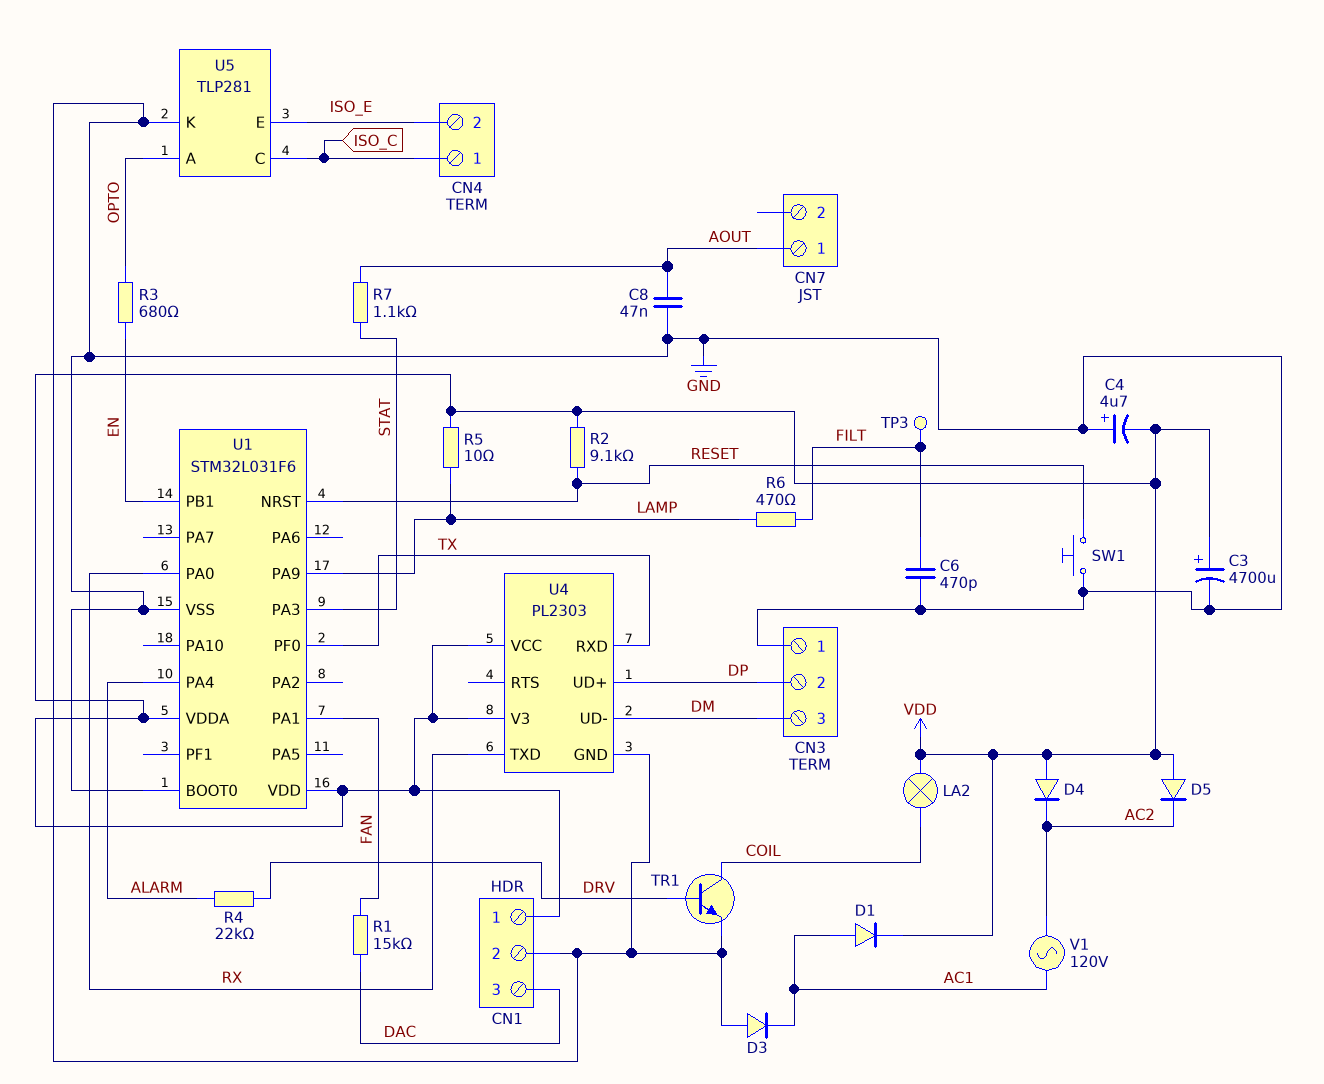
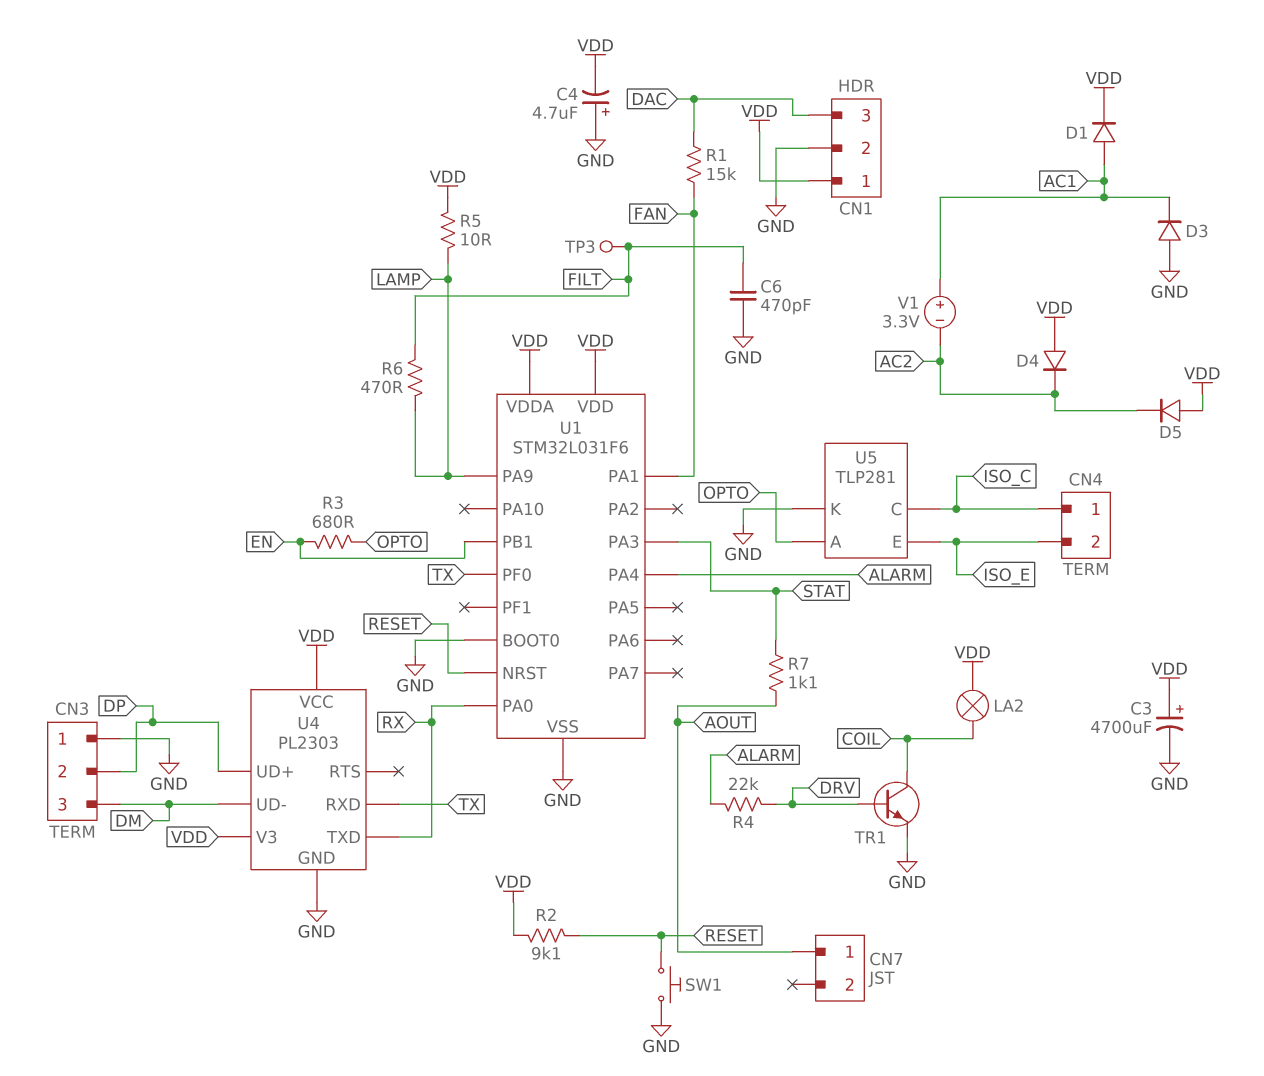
C8: 47nF (AOUT, GND) -> none
V1: AC 120V (AC1, AC2) -> 3.3V (plus AC1, minus AC2)

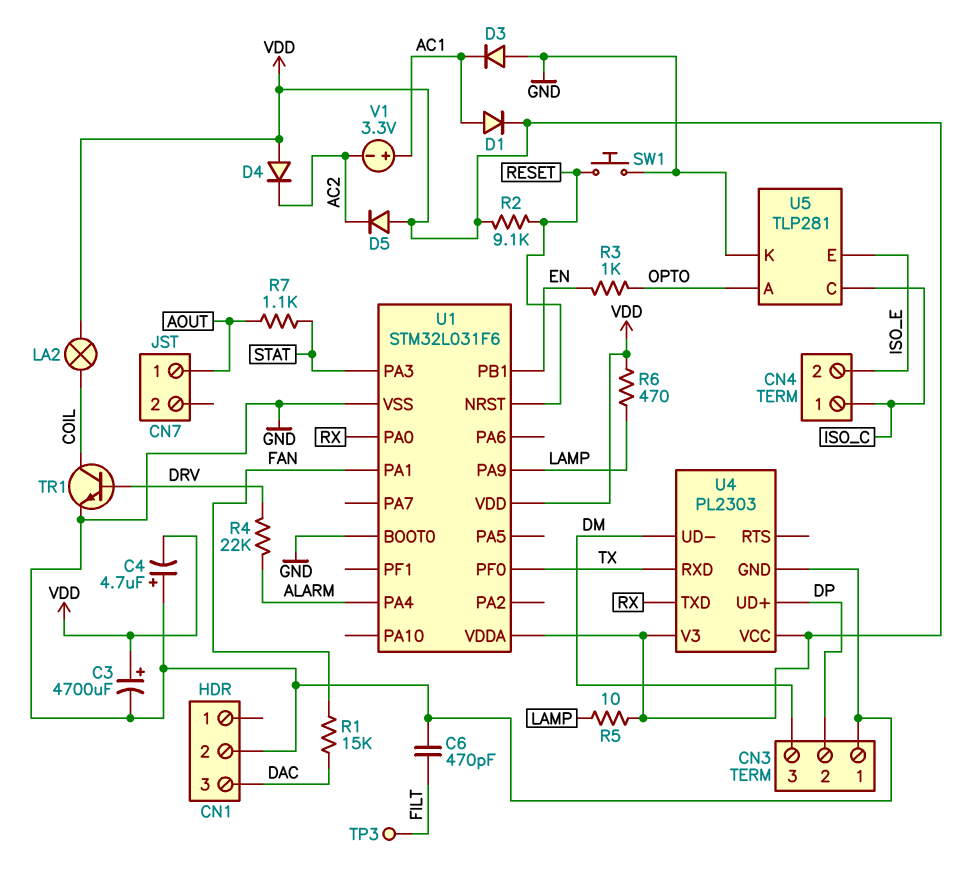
CN1 pin 1: VDD -> none
R3: 680 (EN, OPTO) -> 1k (EN, OPTO)
R6: 470 (FILT, LAMP) -> 470 (LAMP, VDD)

